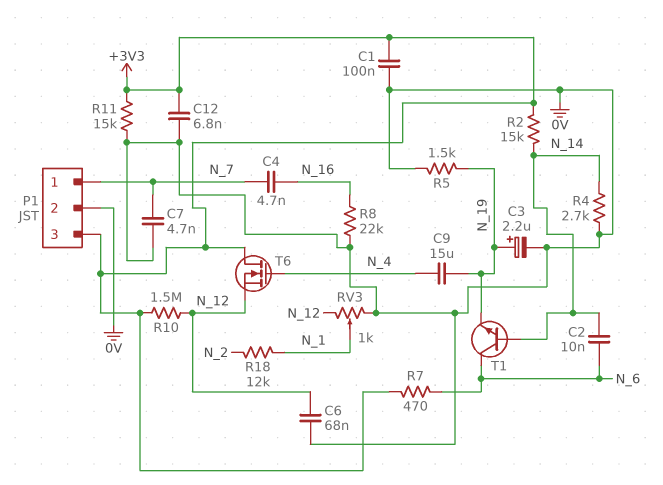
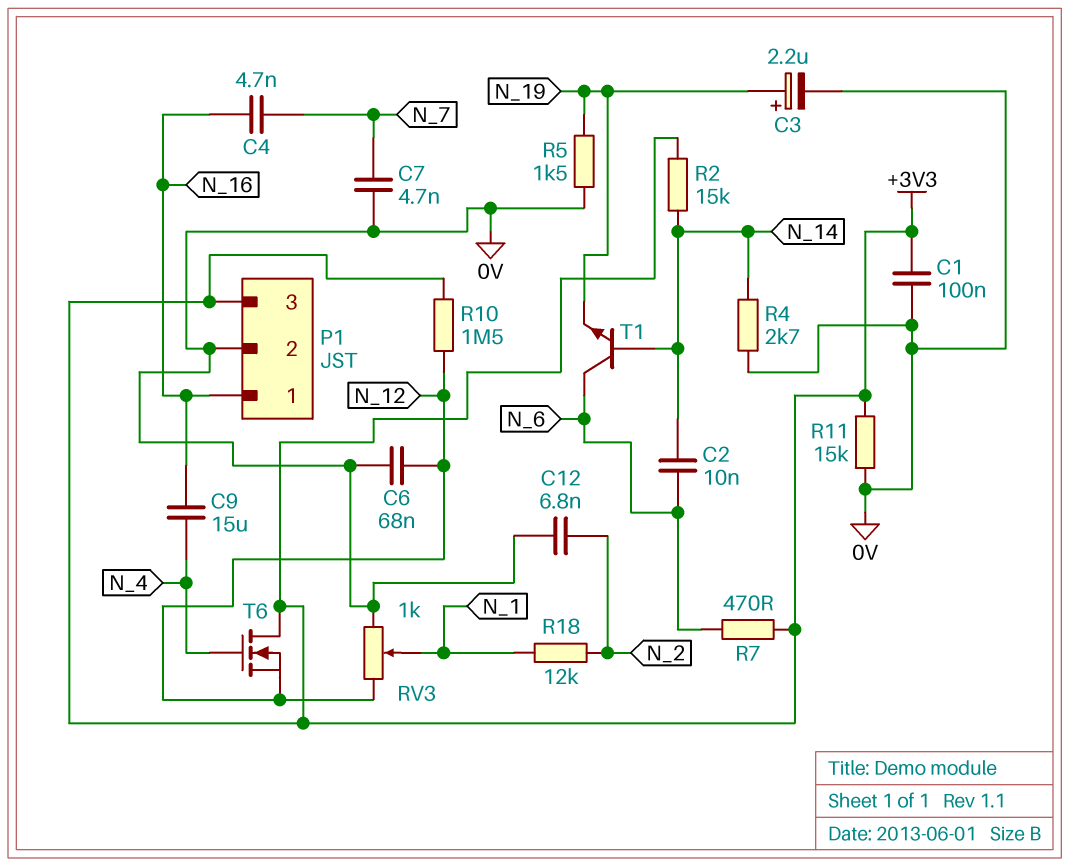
C9: 15uF (N_4, N_19) -> 15uF (N_4, N_16)
C12: 6.8nF (+3V3, 0V) -> 6.8nF (0V, N_2)
P1 pin 1: N_7 -> N_16
R8: 22k (0V, N_16) -> none

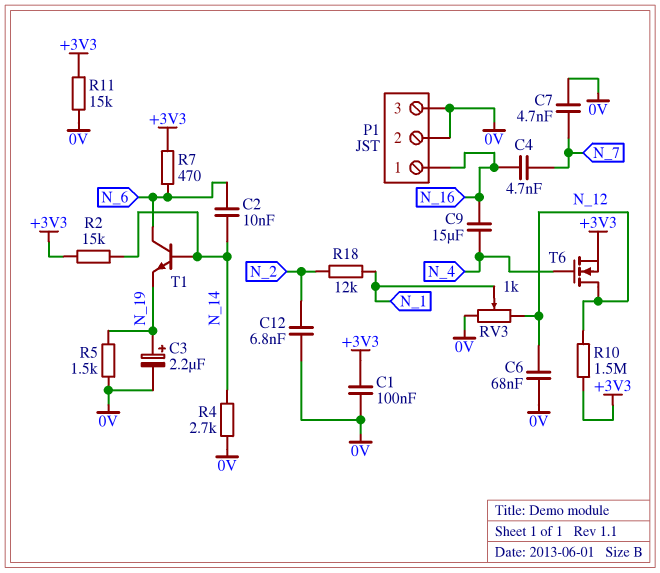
P1 pin 3: +3V3 -> 0V
T6: NMOS (G N_4, D +3V3, S N_12) -> NMOS (G N_4, D N_12, S +3V3)

